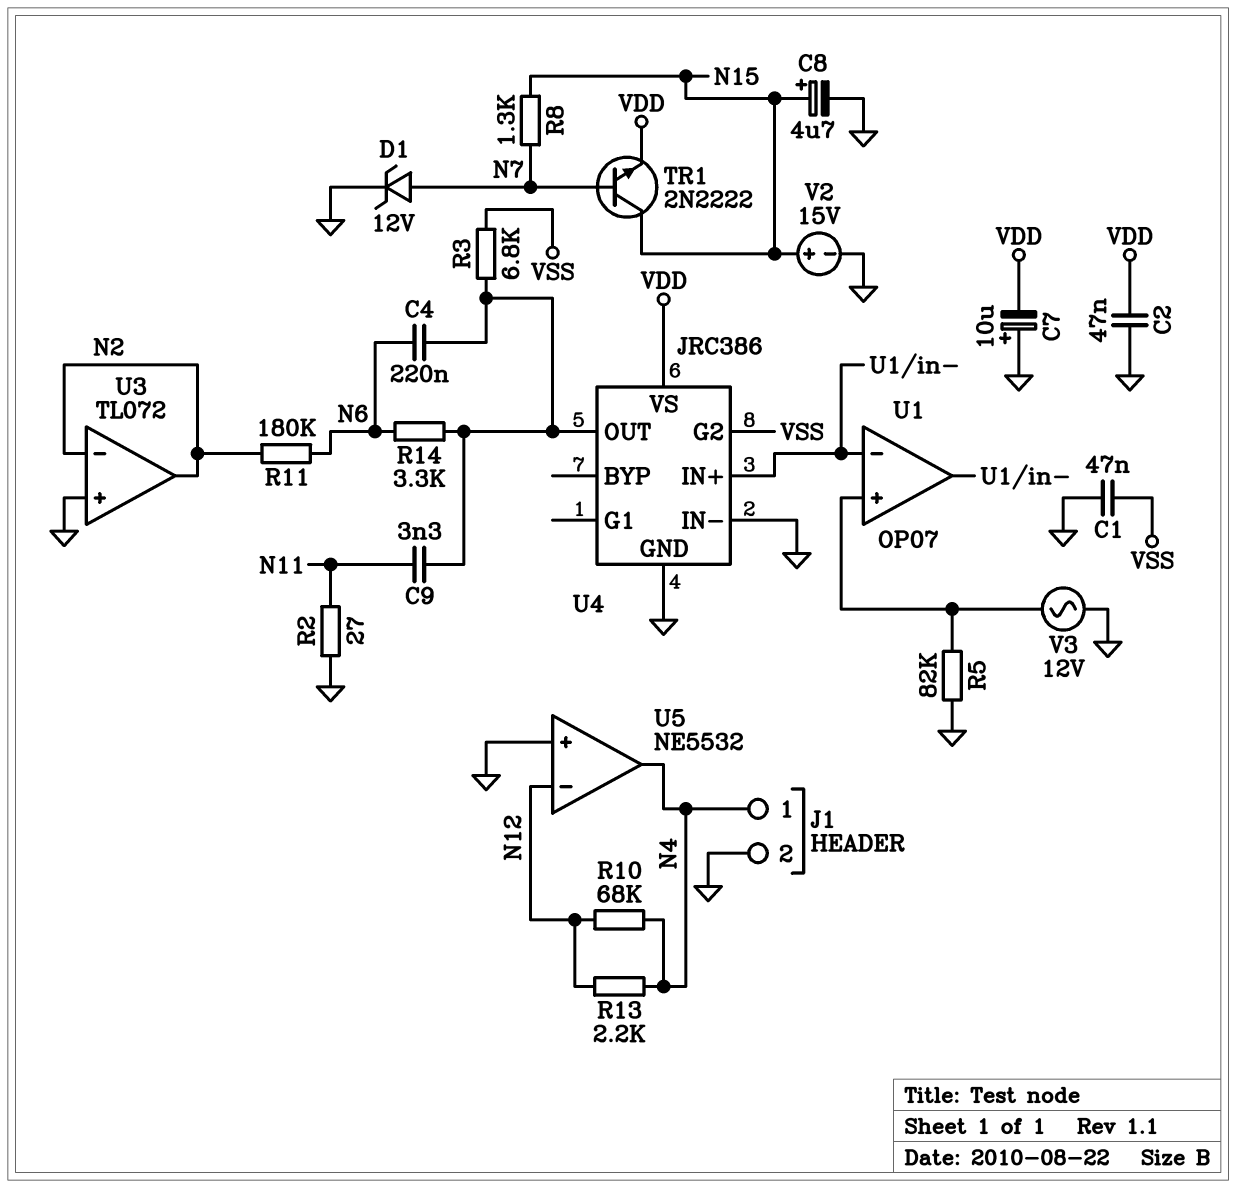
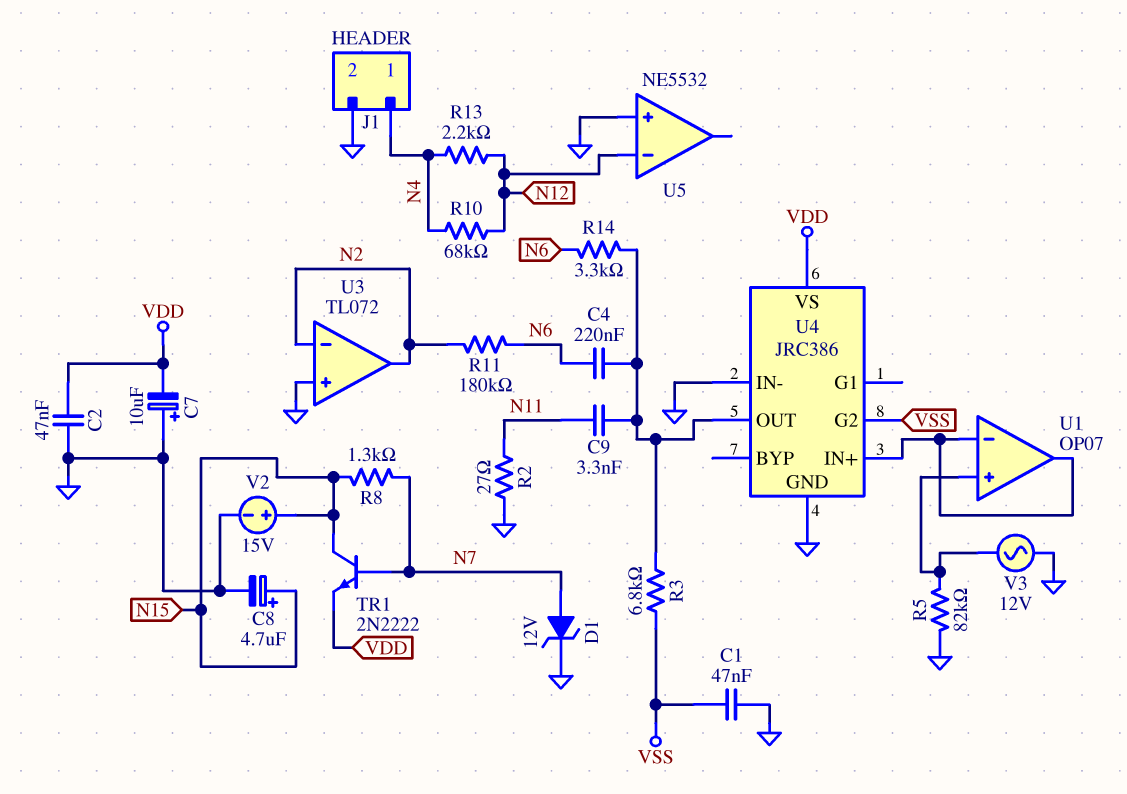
U5 pin out: N4 -> none

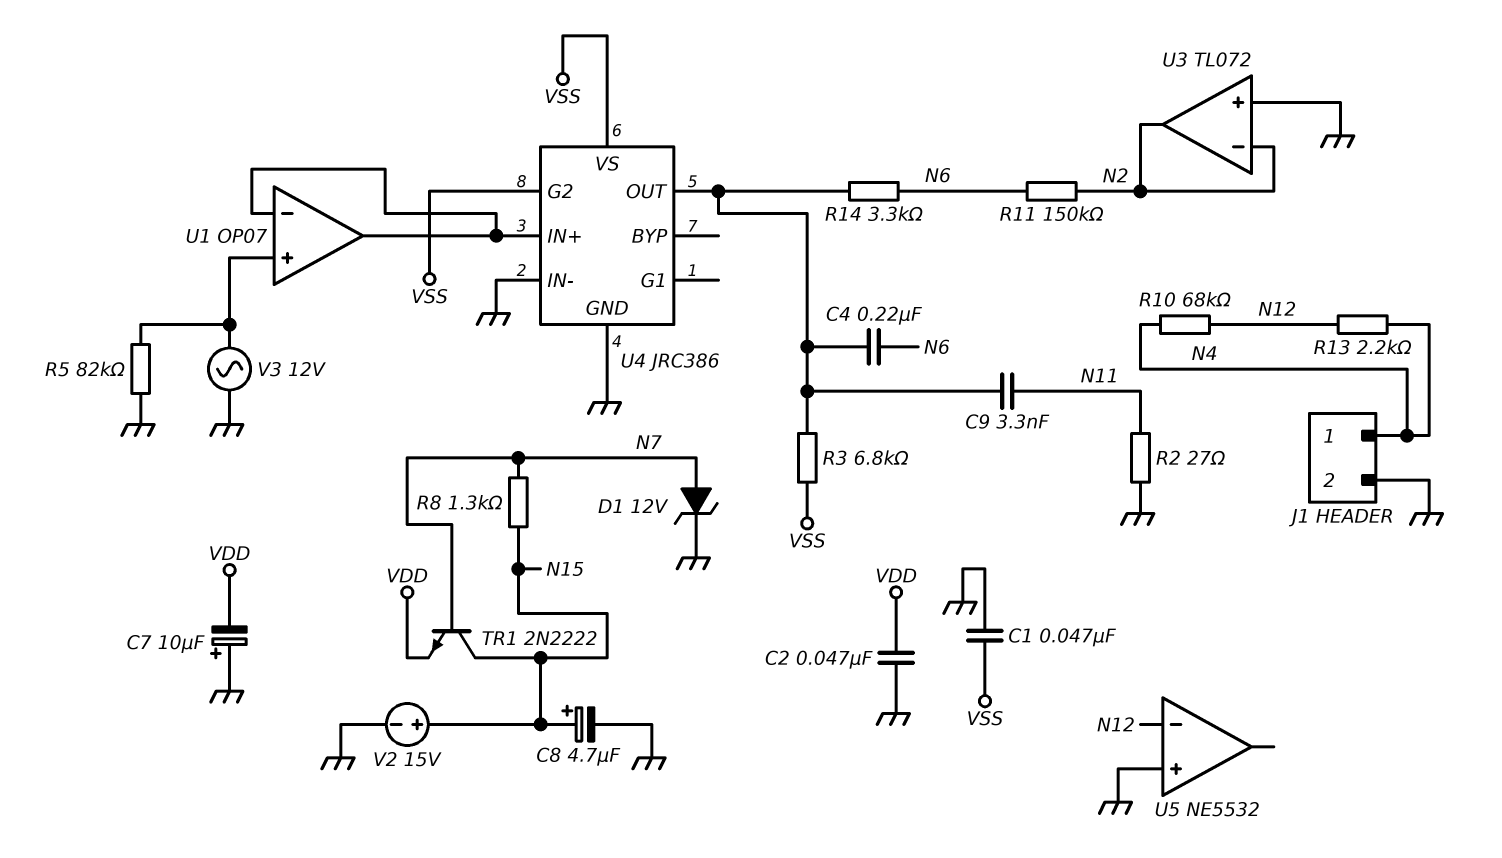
R11: 180k (N2, N6) -> 150k (N2, N6)
U4 pin VS: VDD -> VSS

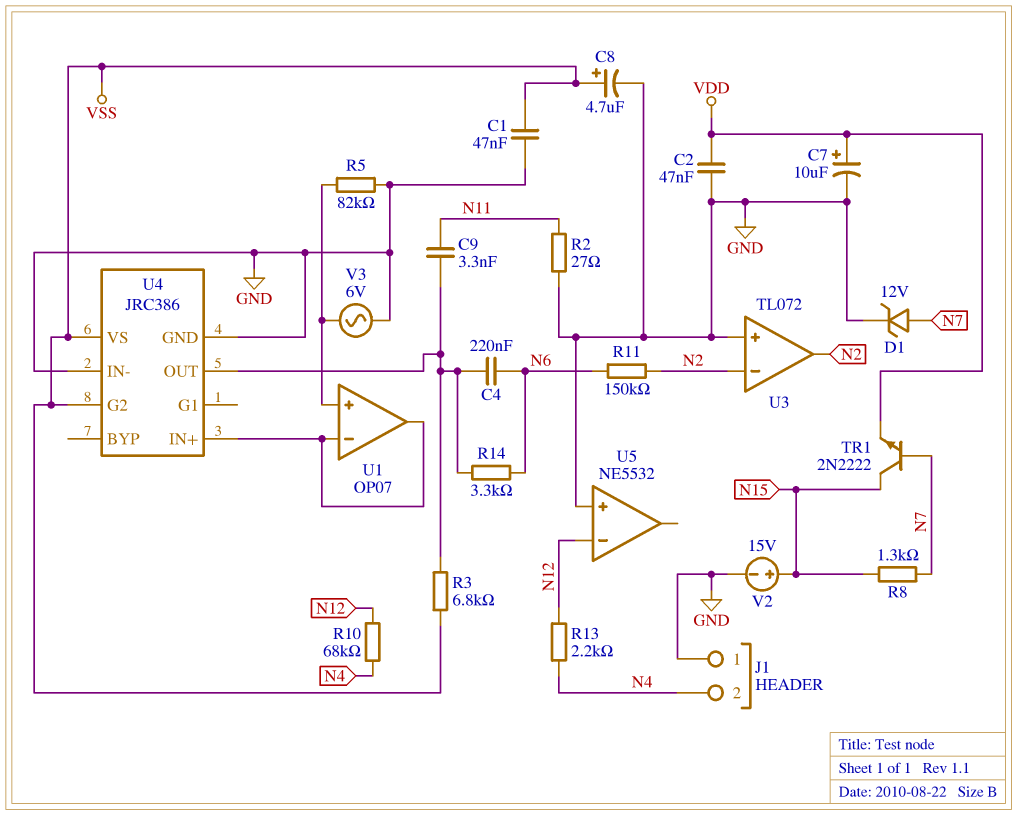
C7: 10uF (plus GND, minus VDD) -> 10uF (plus VDD, minus GND)
C8: 4.7uF (plus N15, minus GND) -> 4.7uF (plus VSS, minus GND)
J1 pin 1: N4 -> GND
J1 pin 2: GND -> N4
V3: AC 12V (GND, U1/in+) -> AC 6V (GND, U1/in+)

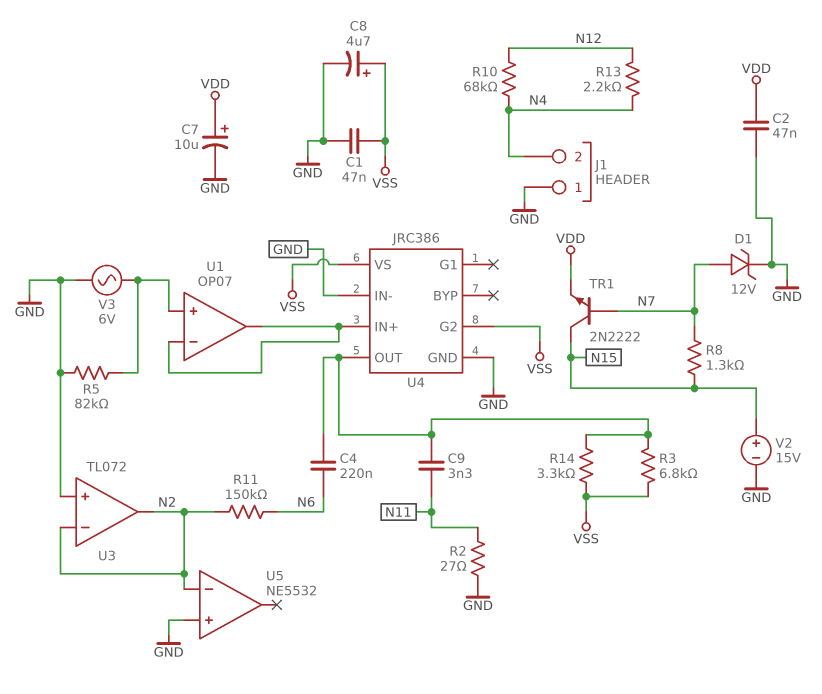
R14: 3.3k (N6, U4/OUT) -> 3.3k (U4/OUT, VSS)
U5 pin in-: N12 -> N2

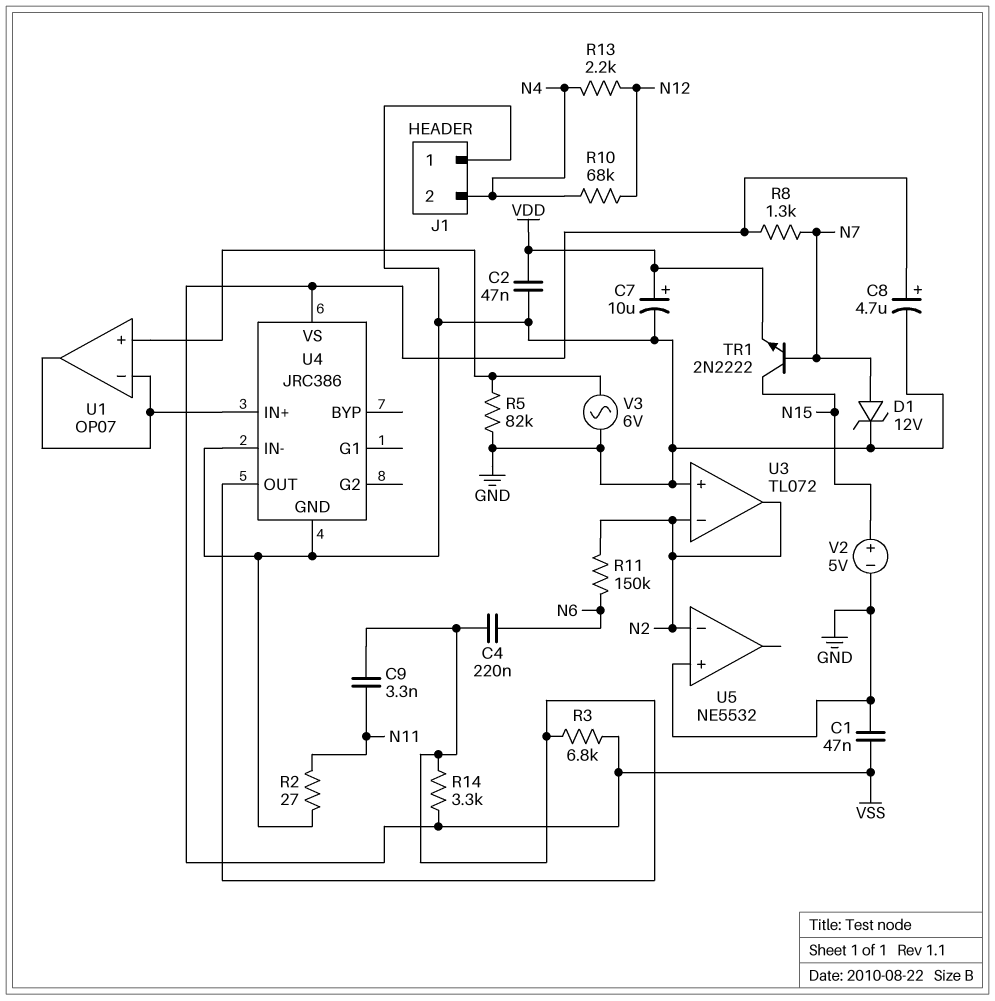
R8: 1.3k (N7, N15) -> 1.3k (N7, VSS)
U4 pin G2: VSS -> none
V2: 15V (plus N15, minus GND) -> 5V (plus N15, minus GND)

